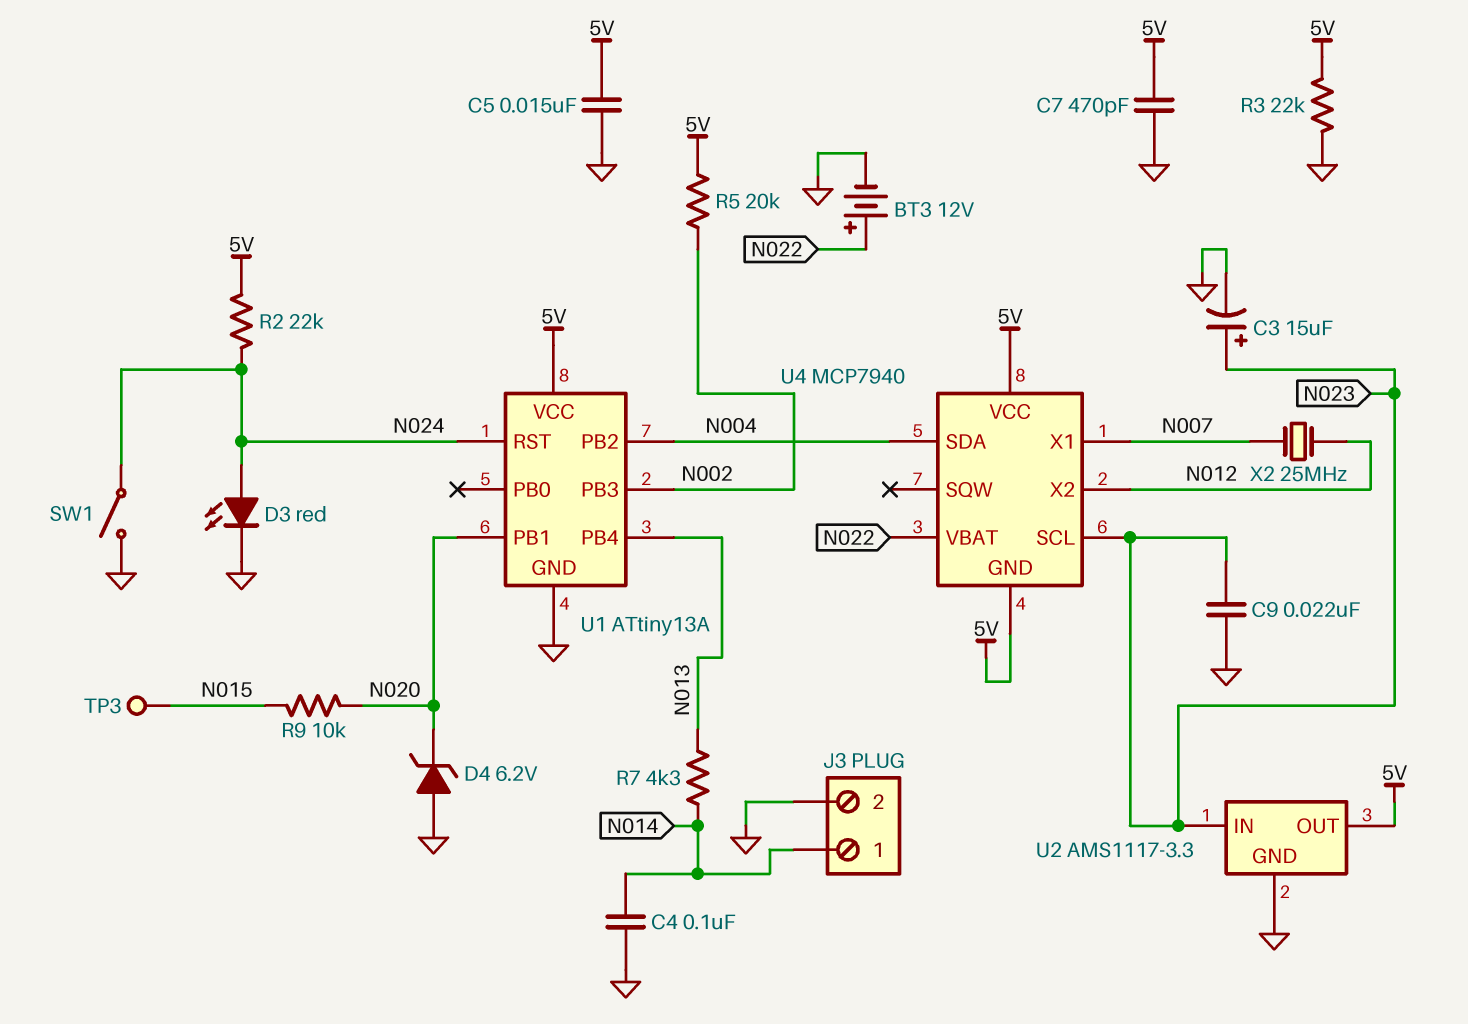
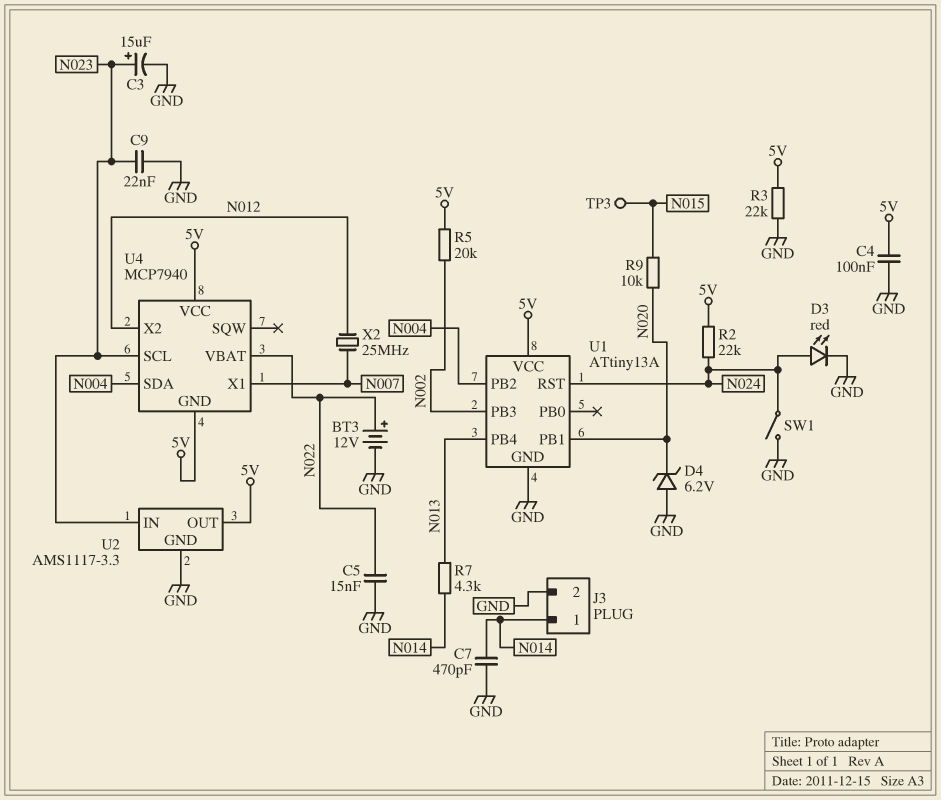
C4: 100nF (GND, N014) -> 100nF (5V, GND)
C5: 15nF (5V, GND) -> 15nF (GND, N022)
C7: 470pF (5V, GND) -> 470pF (GND, N014)

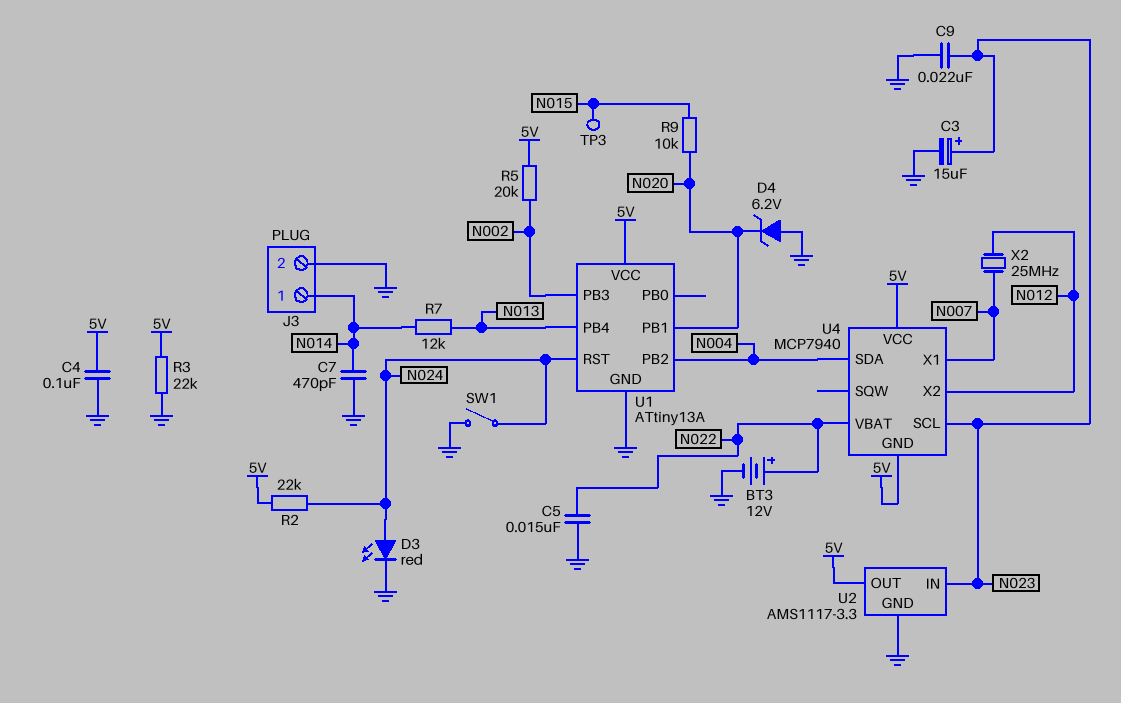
R7: 4.3k (N013, N014) -> 12k (N013, N014)

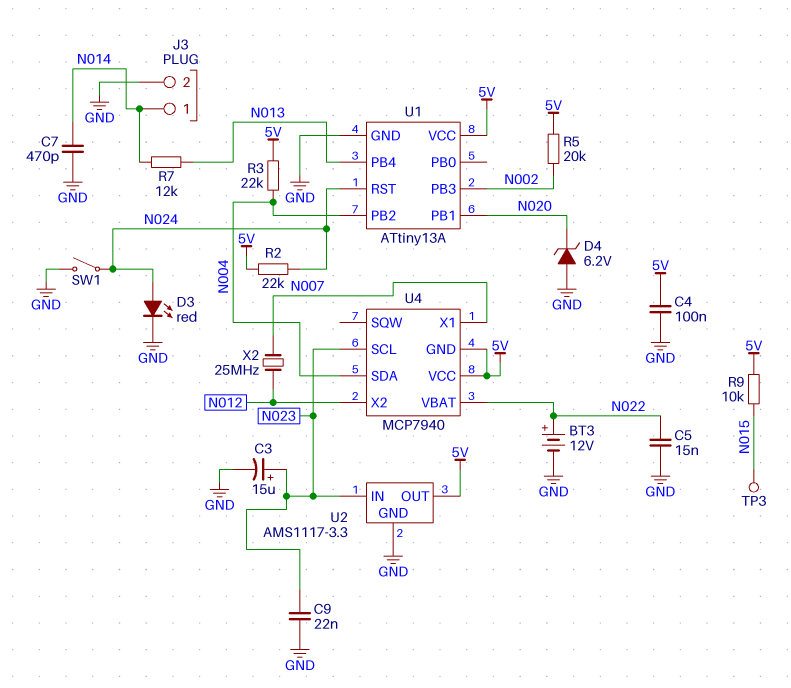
R3: 22k (5V, GND) -> 22k (5V, N004)
R9: 10k (N015, N020) -> 10k (5V, N015)

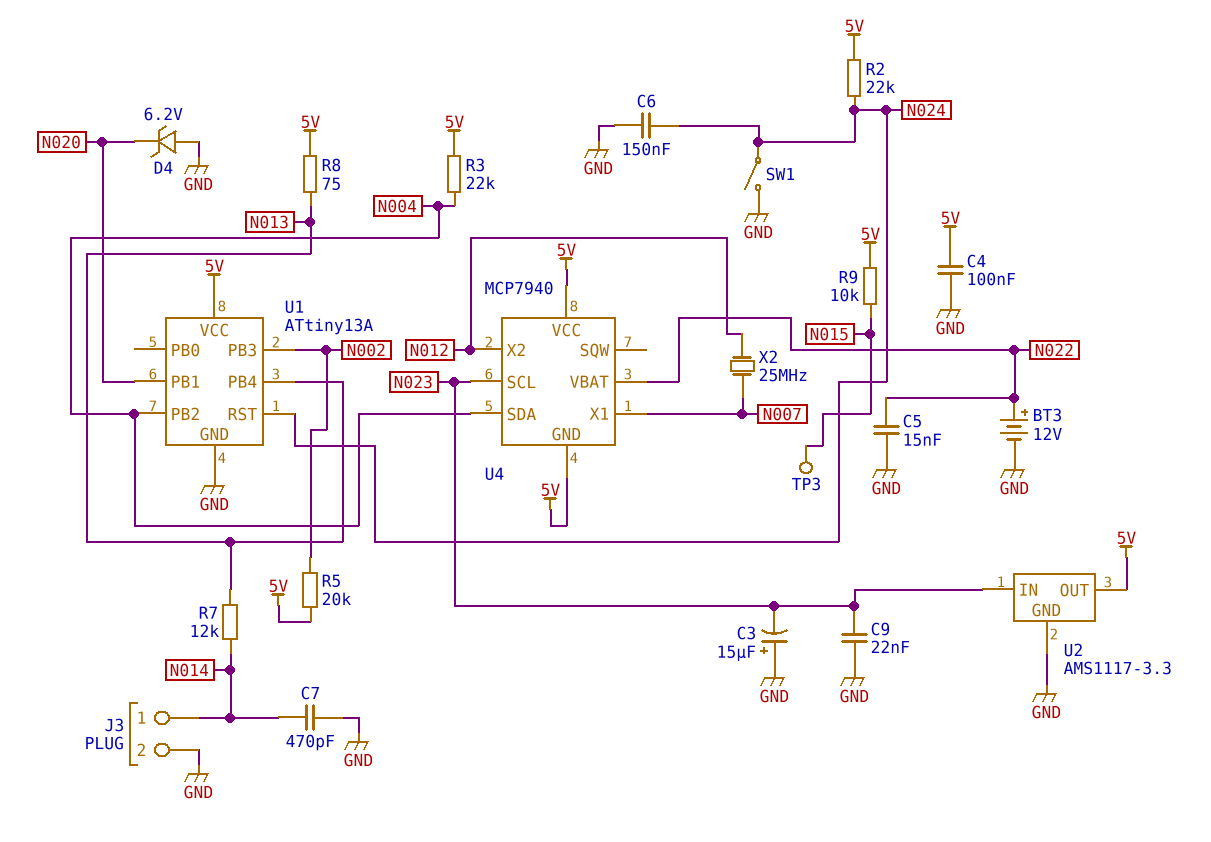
C3: 15uF (plus N023, minus GND) -> 15uF (plus GND, minus N023)
C6: none -> 150nF (GND, N024)
D3: LED red (A N024, K GND) -> none
R8: none -> 75 (5V, N013)

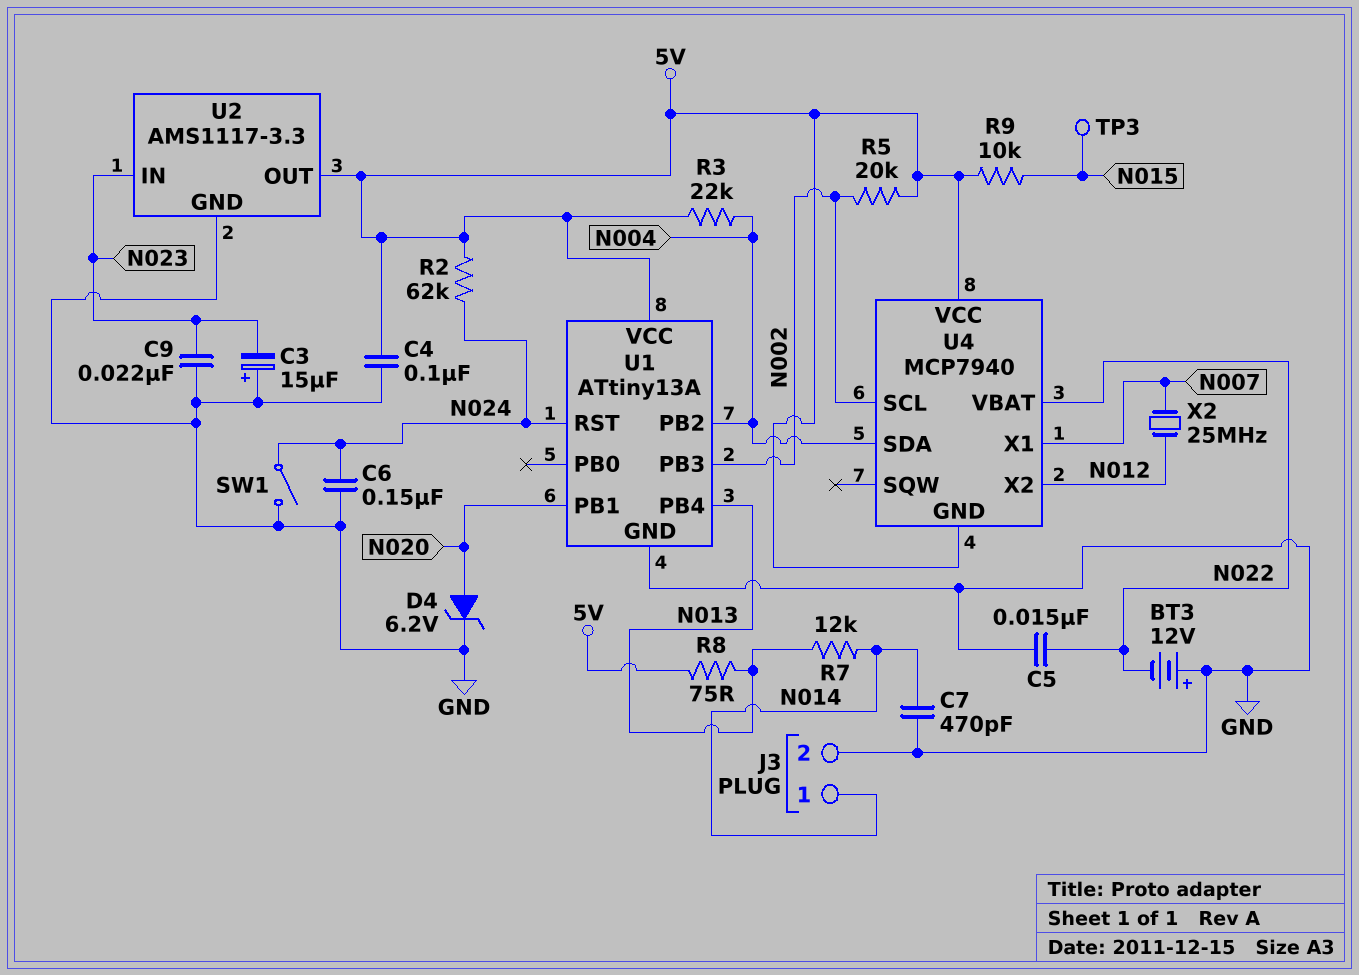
BT3: 12V (plus N022, minus GND) -> 12V (plus GND, minus N022)
D4: zener 6.2V (A GND, K N020) -> zener 6.2V (A N020, K GND)
R2: 22k (5V, N024) -> 62k (5V, N024)
U4 pin SCL: N023 -> N002

